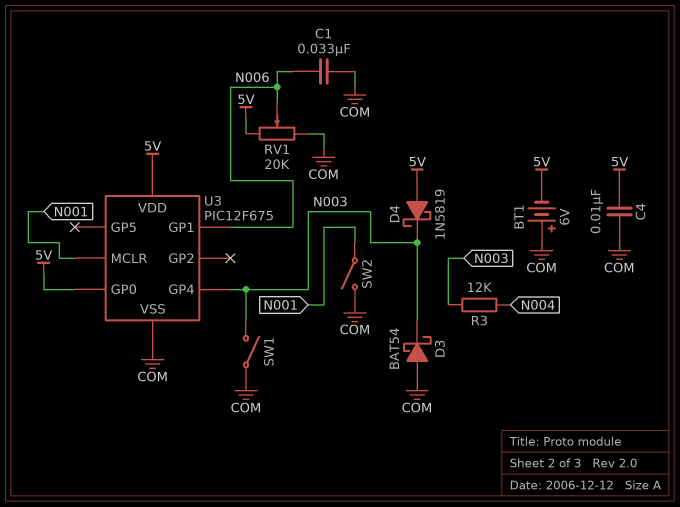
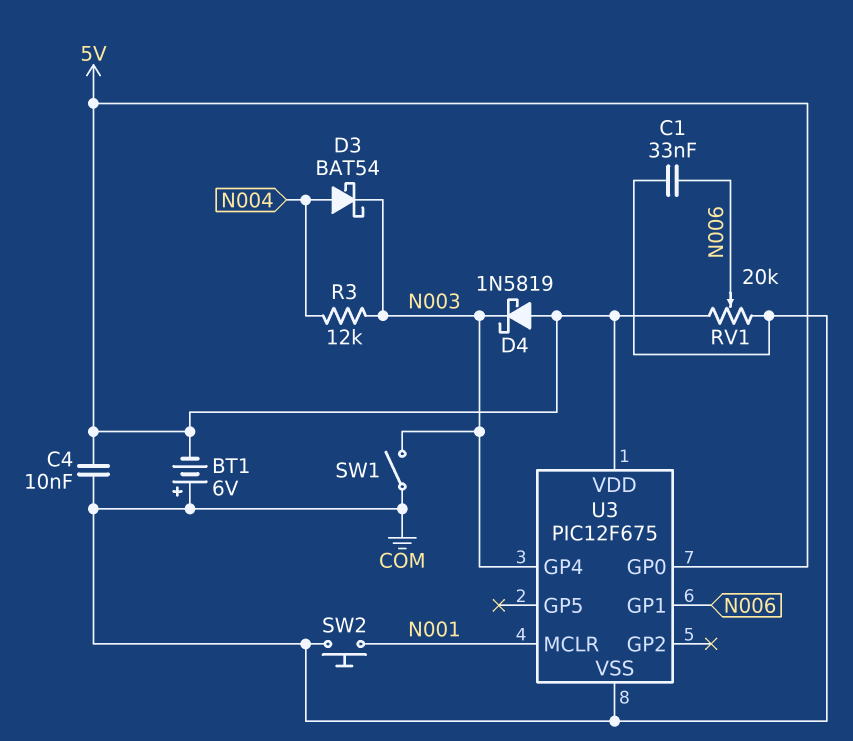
D3: schottky BAT54 (A COM, K N003) -> schottky BAT54 (A N004, K N003)
SW2: switch (COM, N001) -> button (COM, N001)

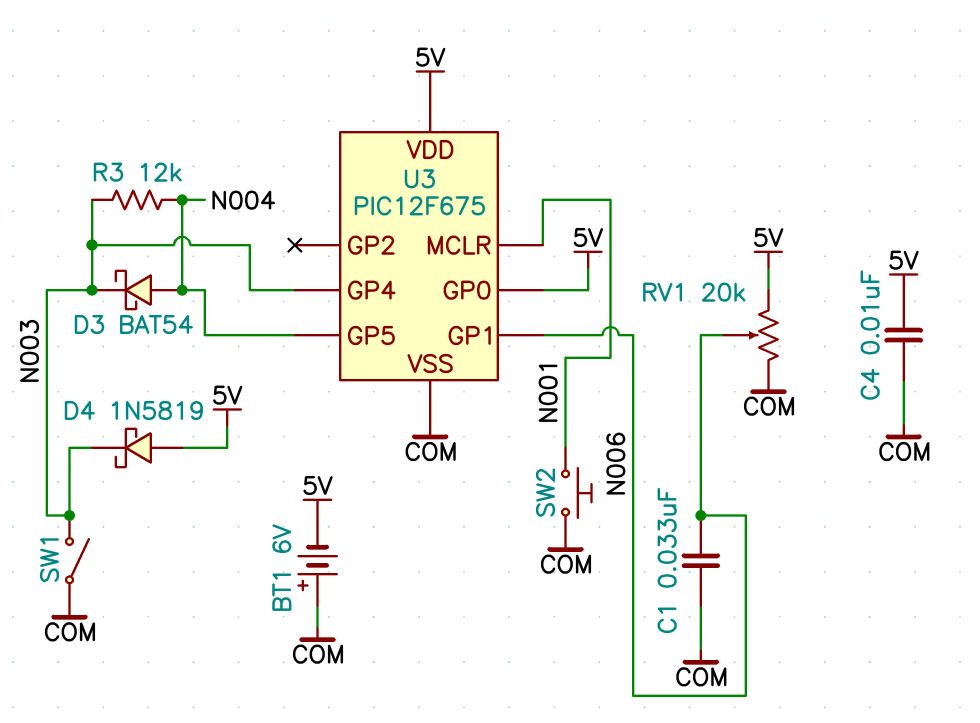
U3 pin GP5: none -> N004

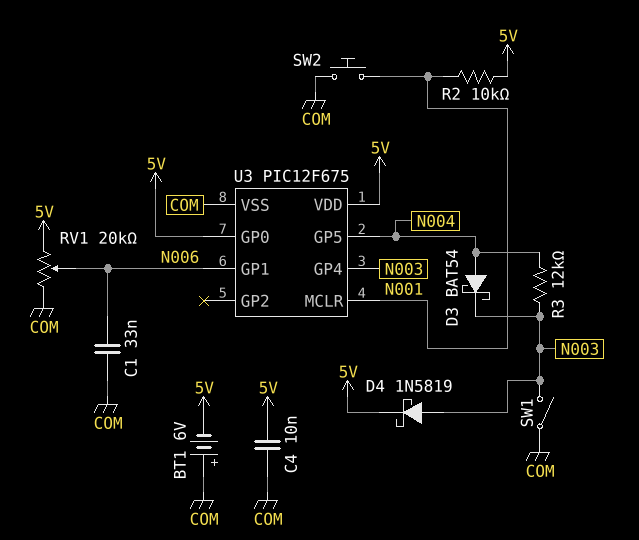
D4: schottky 1N5819 (A 5V, K N003) -> schottky 1N5819 (A N003, K 5V)
R2: none -> 10k (5V, N001)

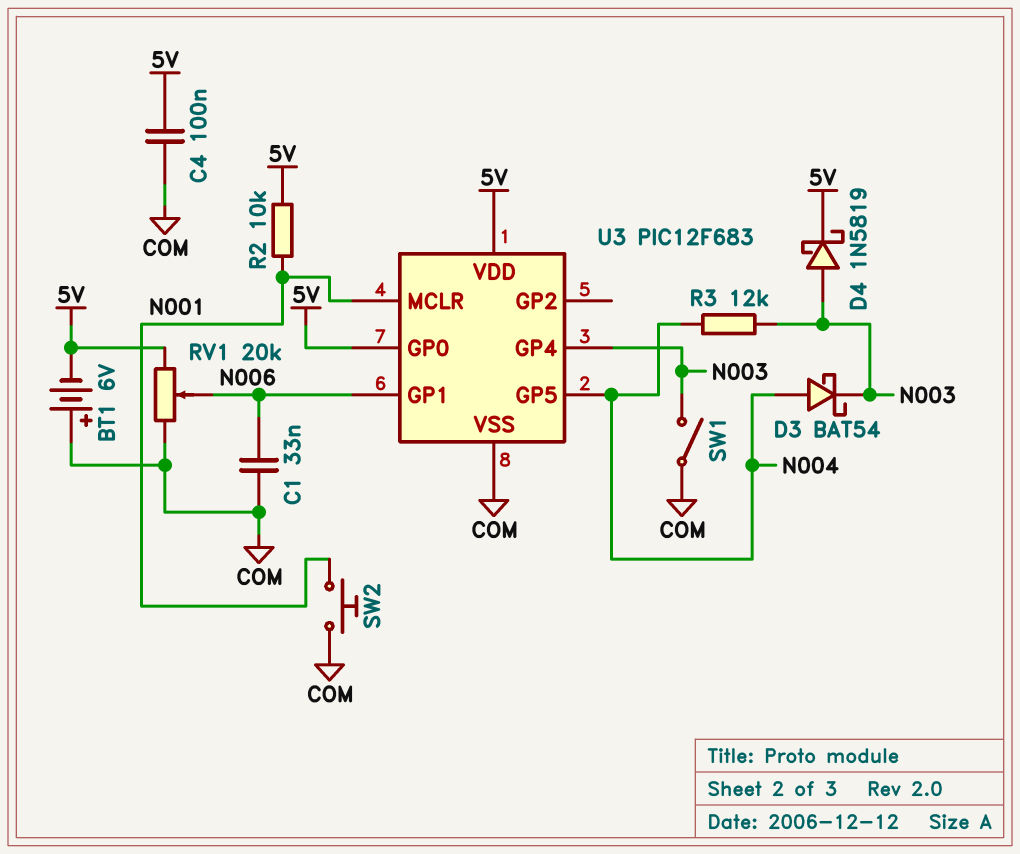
C4: 10nF (5V, COM) -> 100nF (5V, COM)
U3: PIC12F675 -> PIC12F683

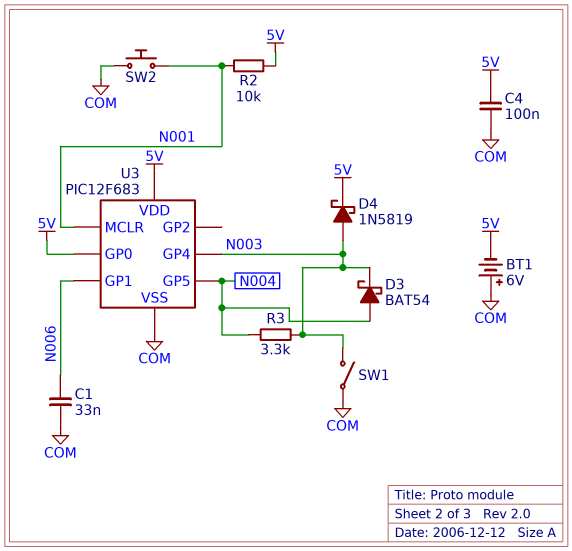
R3: 12k (N003, N004) -> 3.3k (N003, N004)
RV1: 20k (5V, COM, wiper N006) -> none

